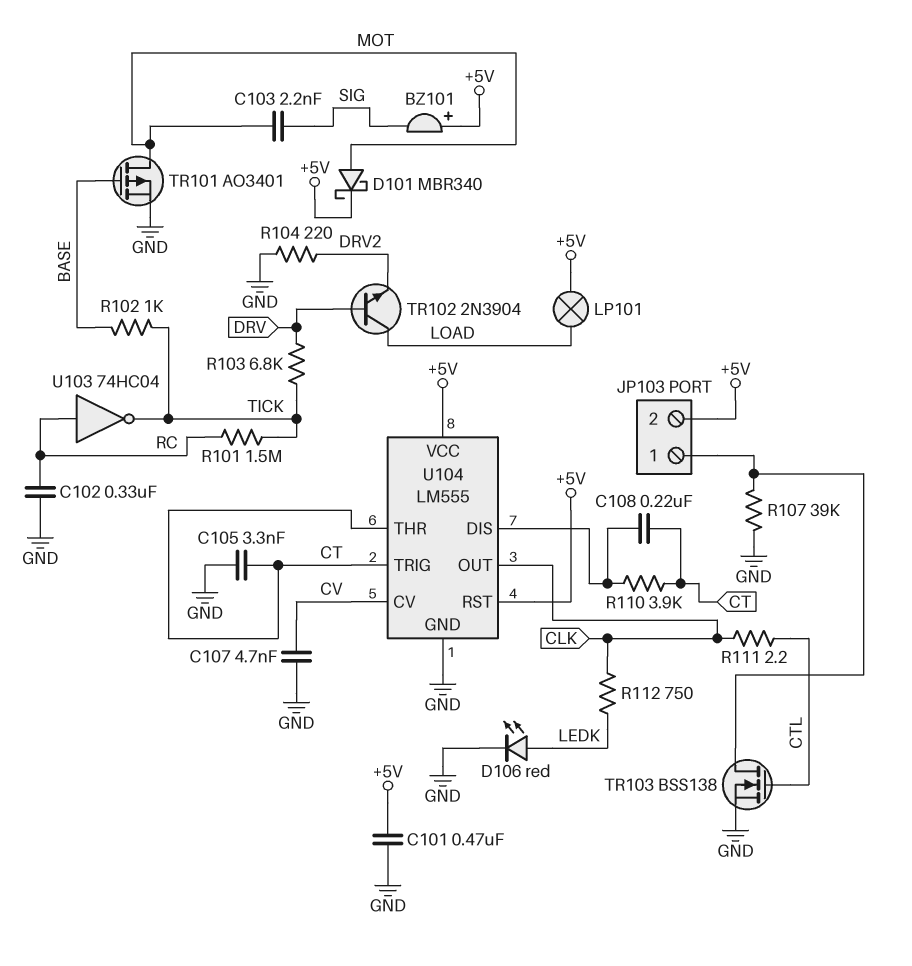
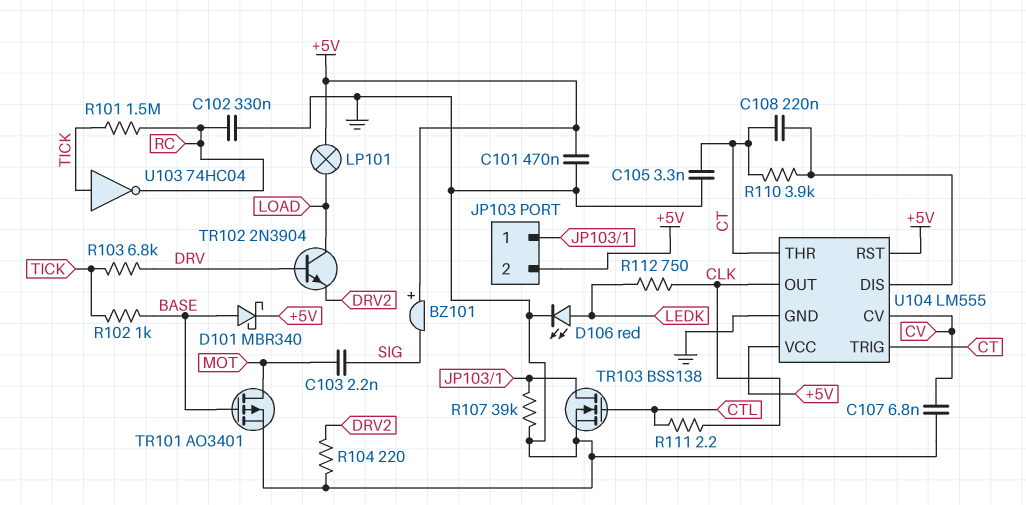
C107: 4.7nF (CV, GND) -> 6.8nF (CV, GND)
D101: schottky MBR340 (A MOT, K +5V) -> schottky MBR340 (A BASE, K +5V)
U103: NOT 74HC04 (in RC, out TICK) -> NOT 74HC04 (in TICK, out RC)

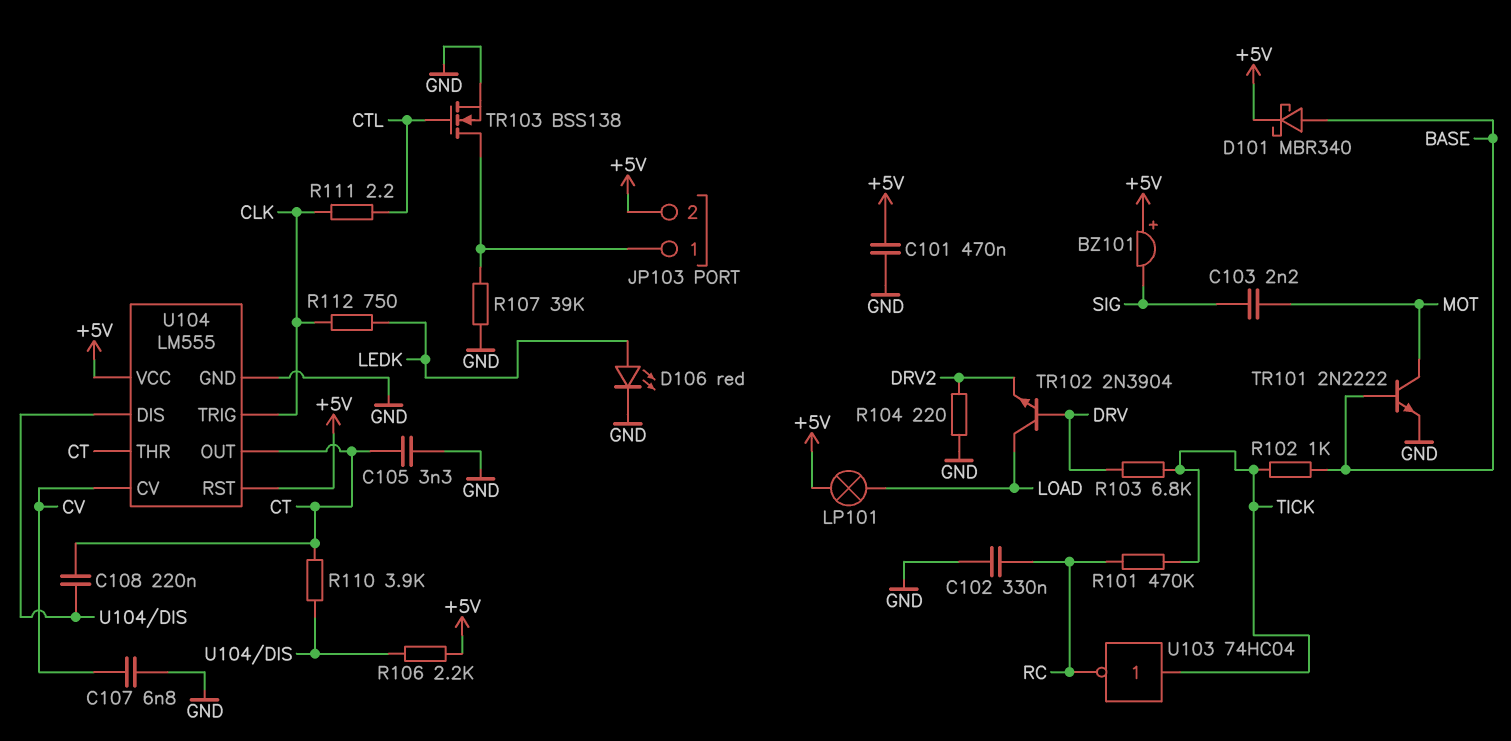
R101: 1.5M (RC, TICK) -> 470k (RC, TICK)
R106: none -> 2.2k (+5V, U104/DIS)
TR101: PMOS AO3401 (G BASE, D MOT, S GND) -> NPN 2N2222 (B BASE, C MOT, E GND)
U104 pin OUT: CLK -> CT
U104 pin TRIG: CT -> CLK

